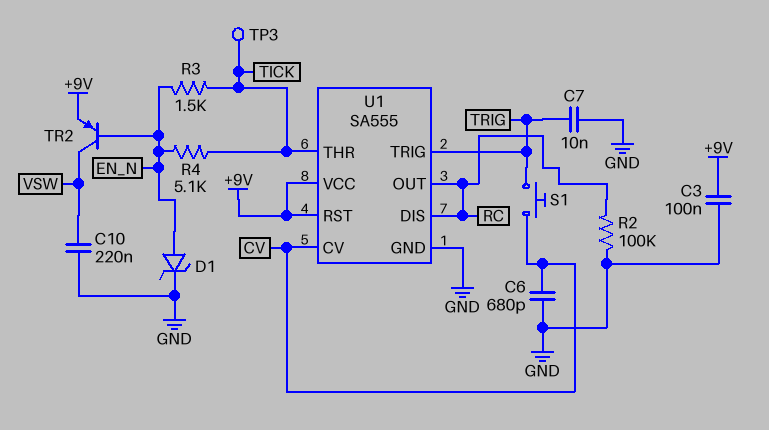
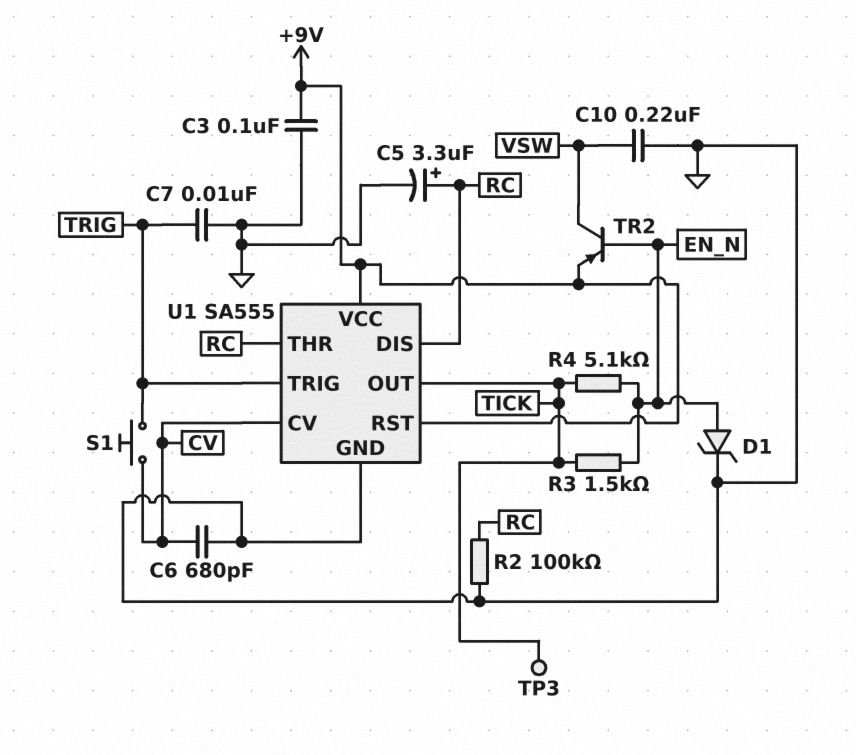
C5: none -> 3.3uF (plus RC, minus GND)
U1 pin OUT: RC -> TICK
U1 pin THR: TICK -> RC

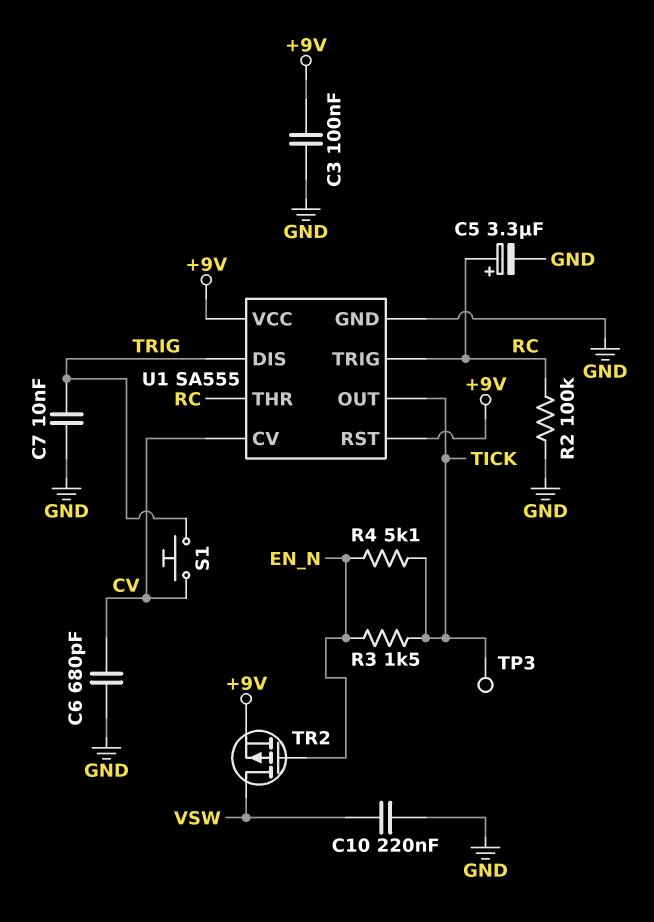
D1: zener (A EN_N, K GND) -> none
TR2: PNP (B EN_N, C VSW, E +9V) -> PMOS (G EN_N, D VSW, S +9V)
U1 pin DIS: RC -> TRIG
U1 pin TRIG: TRIG -> RC

